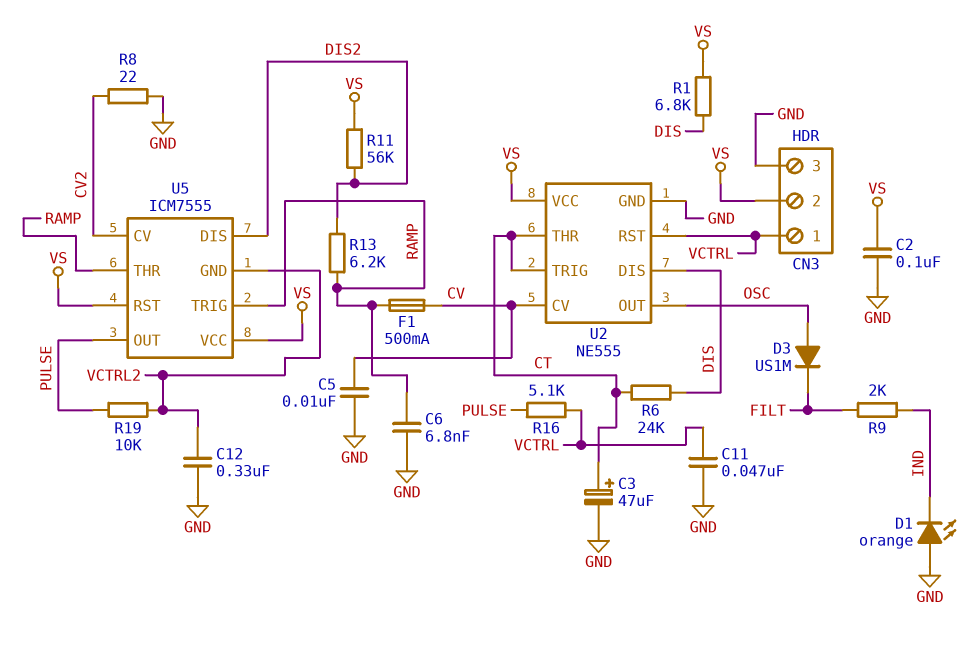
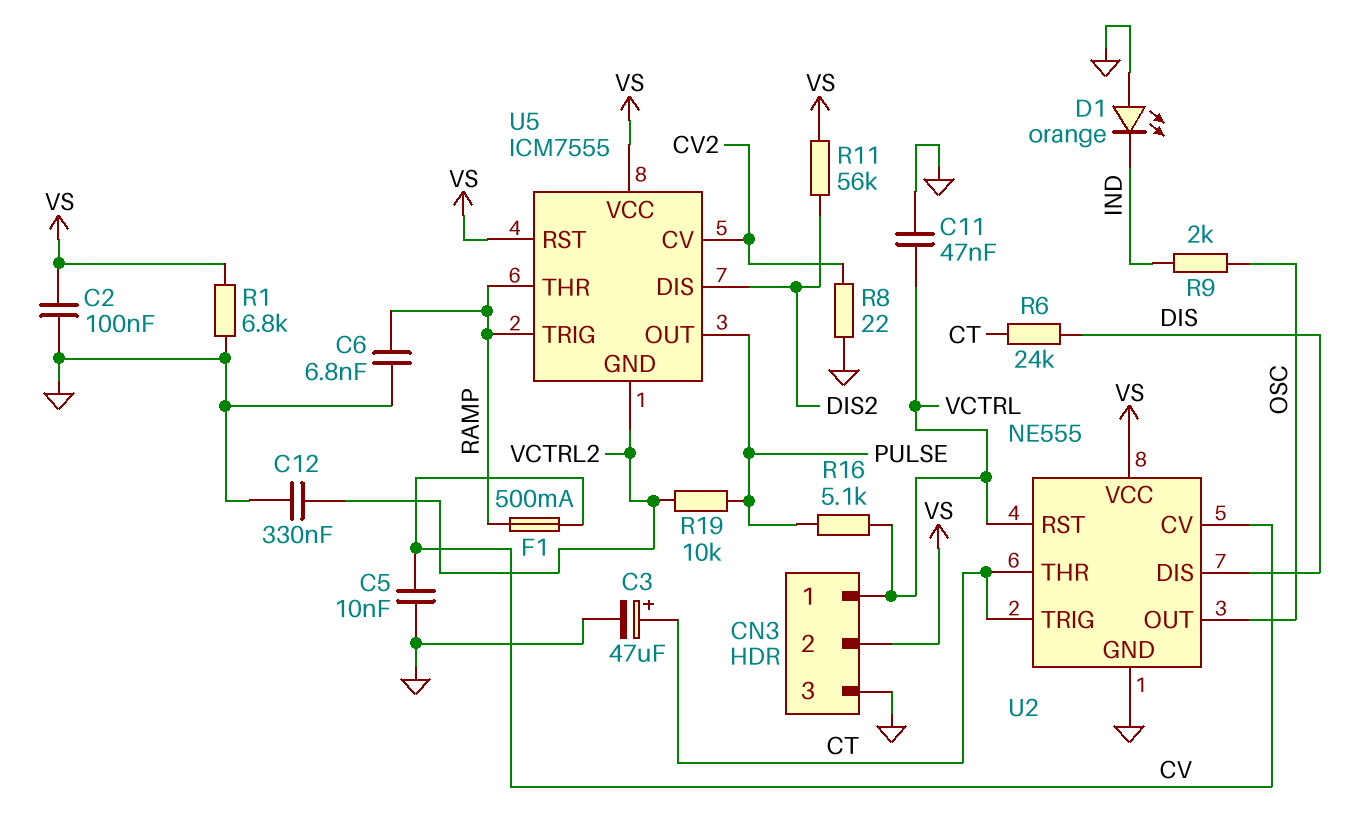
D3: diode US1M (A OSC, K FILT) -> none
R1: 6.8k (DIS, VS) -> 6.8k (GND, VS)
R9: 2k (FILT, IND) -> 2k (IND, OSC)
R13: 6.2k (DIS2, RAMP) -> none

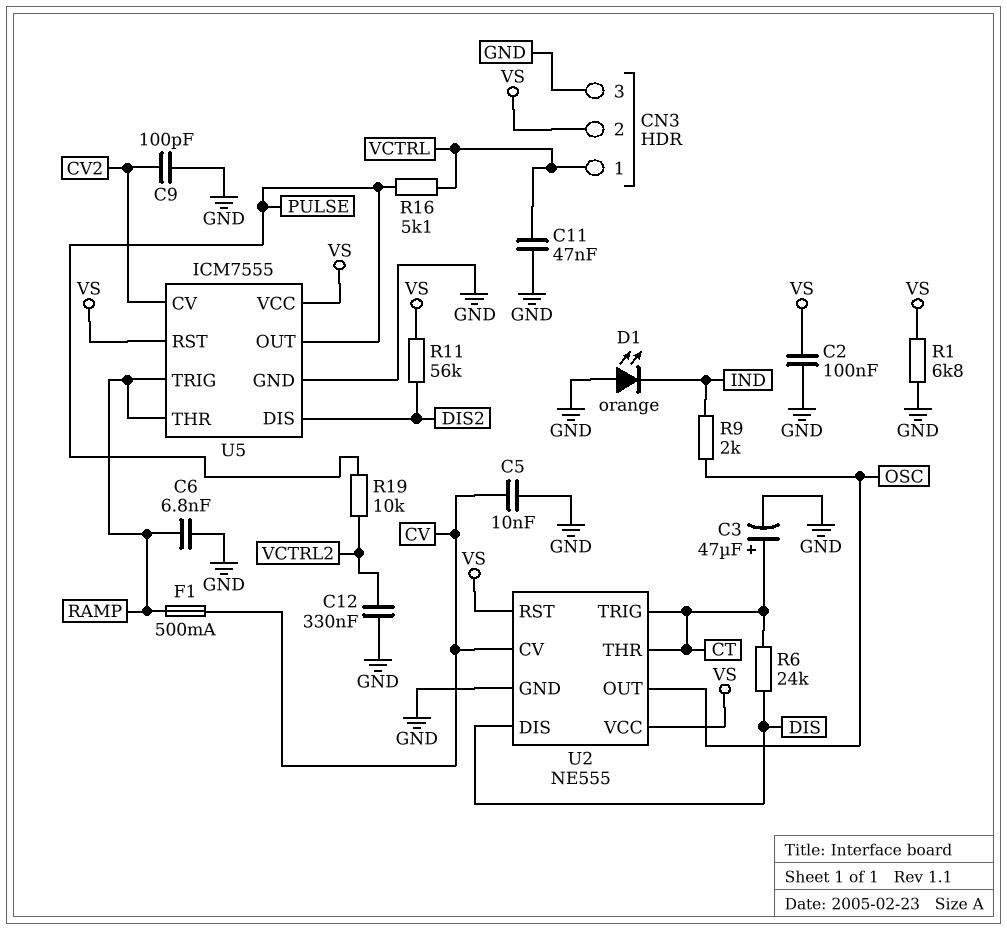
C9: none -> 100pF (CV2, GND)
R8: 22 (CV2, GND) -> none
U2 pin RST: VCTRL -> VS
U5 pin GND: VCTRL2 -> GND

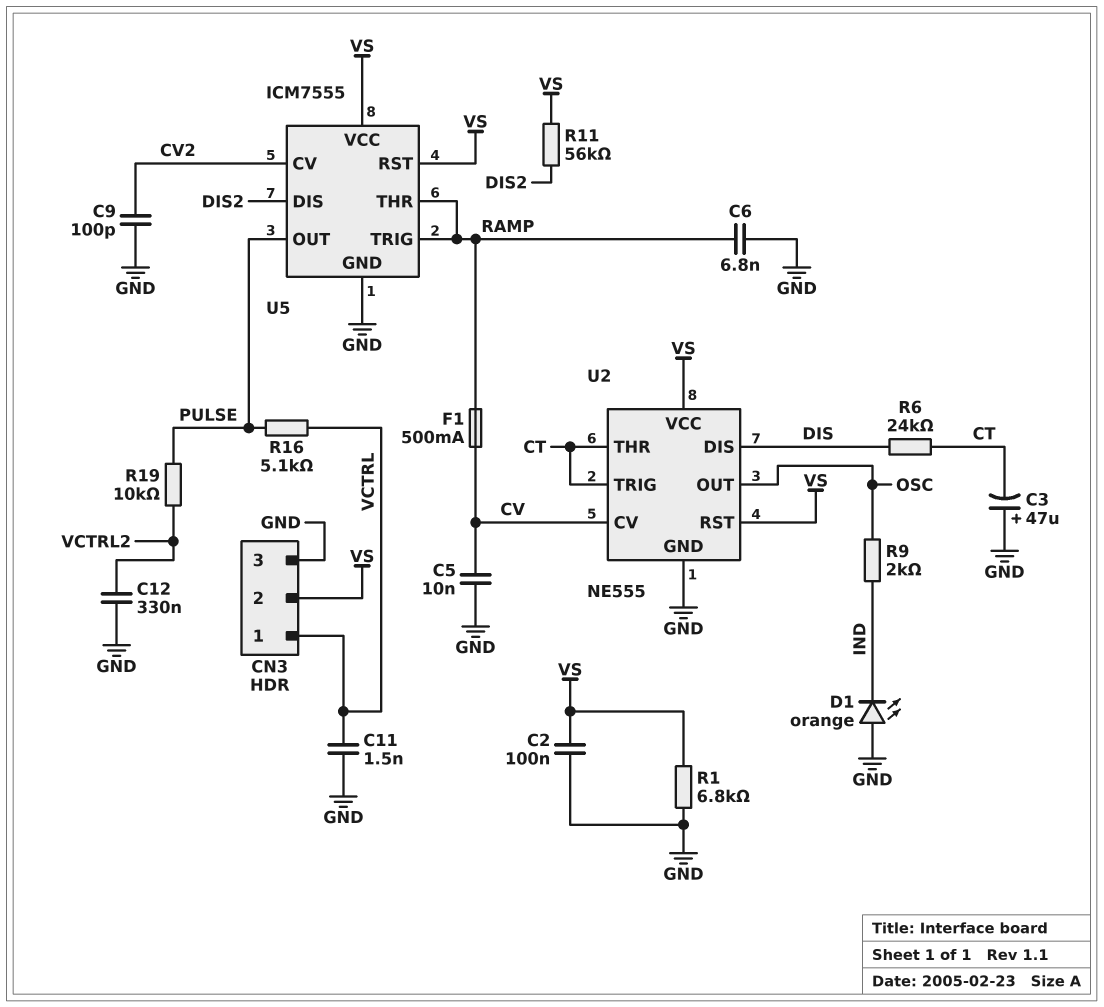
C3: 47uF (plus CT, minus GND) -> 47uF (plus GND, minus CT)
C11: 47nF (GND, VCTRL) -> 1.5nF (GND, VCTRL)

